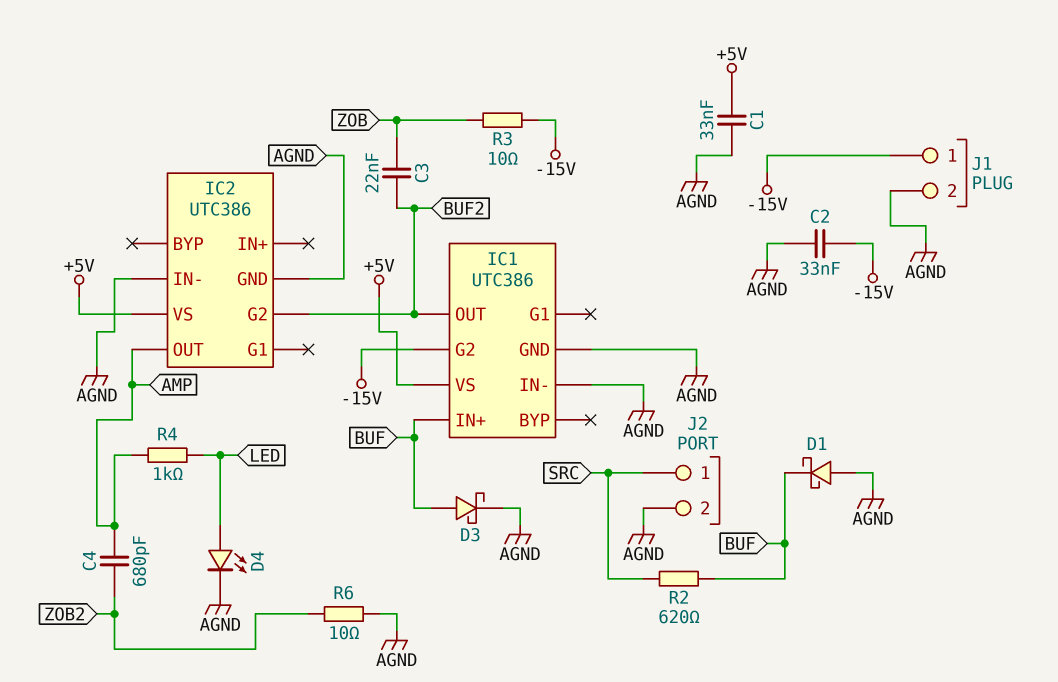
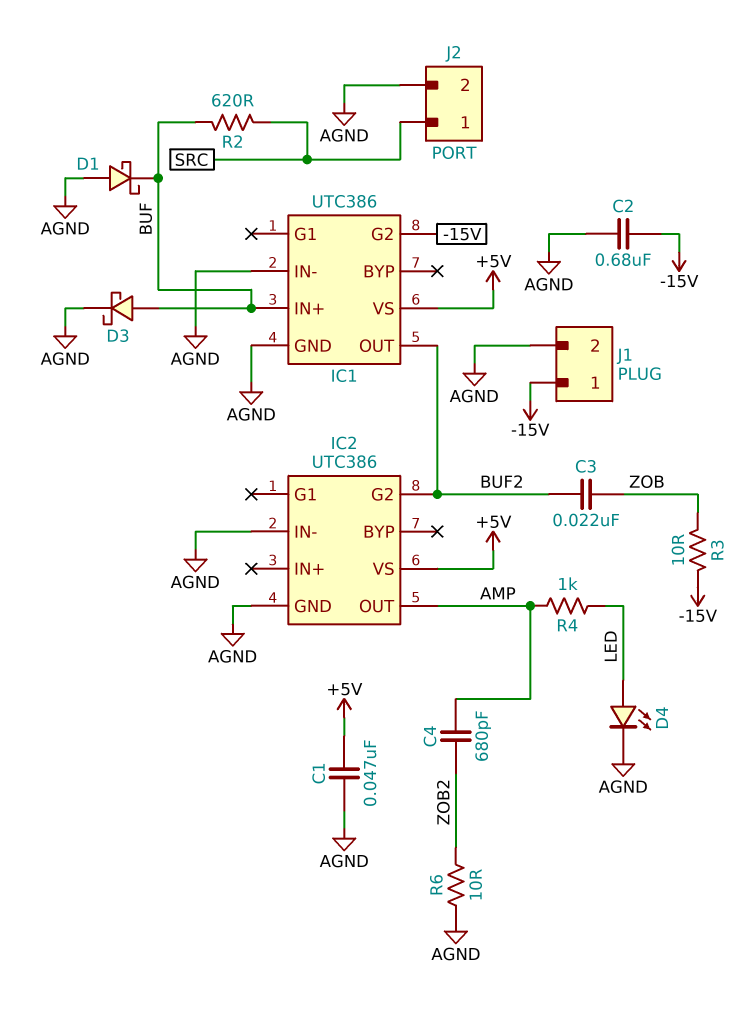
C1: 33nF (+5V, AGND) -> 47nF (+5V, AGND)
C2: 33nF (-15V, AGND) -> 680nF (-15V, AGND)

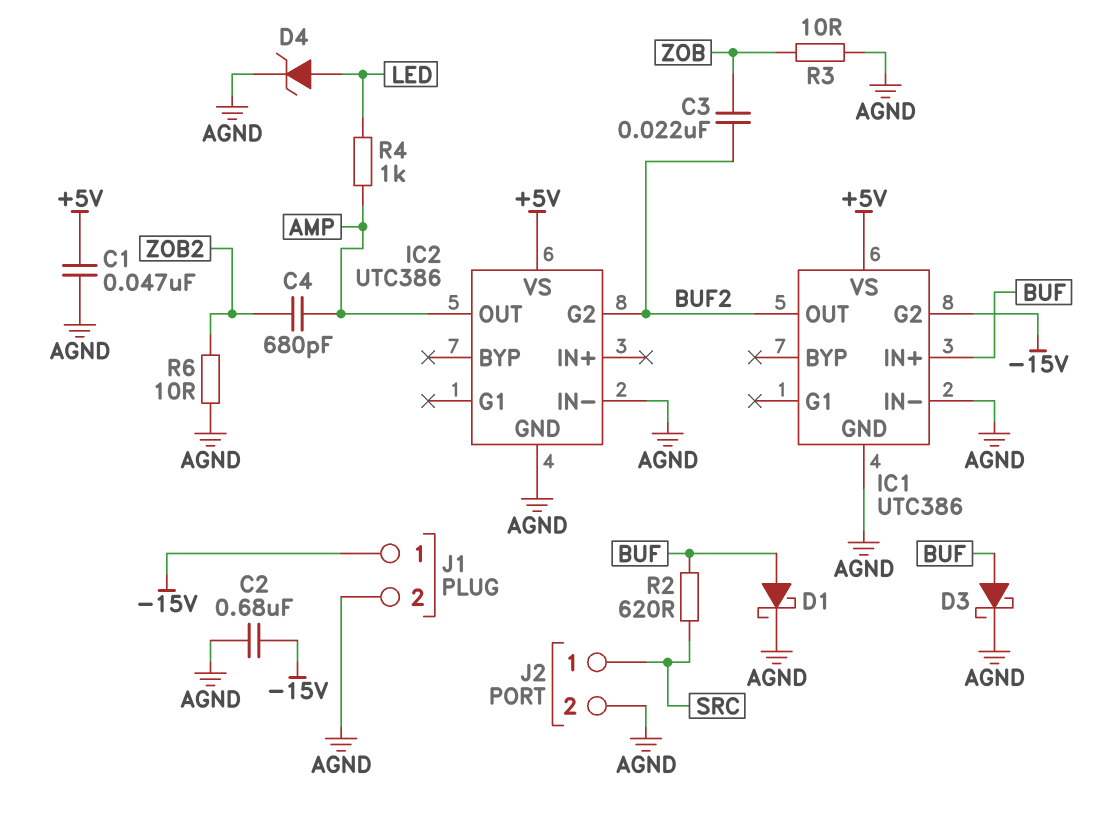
D1: schottky (A AGND, K BUF) -> schottky (A BUF, K AGND)
D4: LED (A LED, K AGND) -> zener (A LED, K AGND)
R3: 10 (-15V, ZOB) -> 10 (AGND, ZOB)

